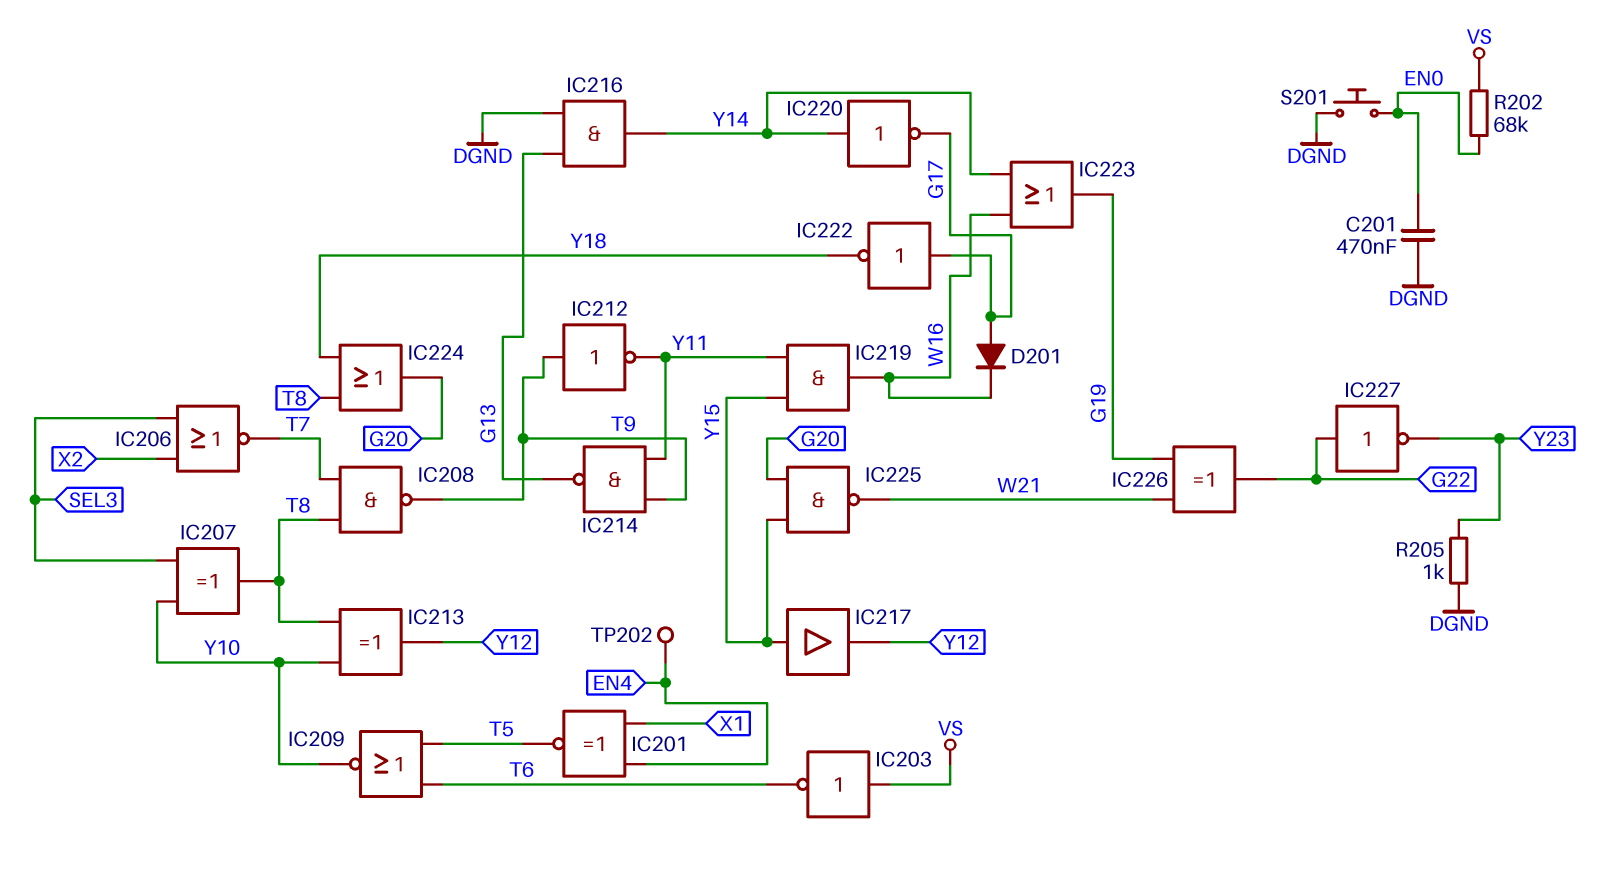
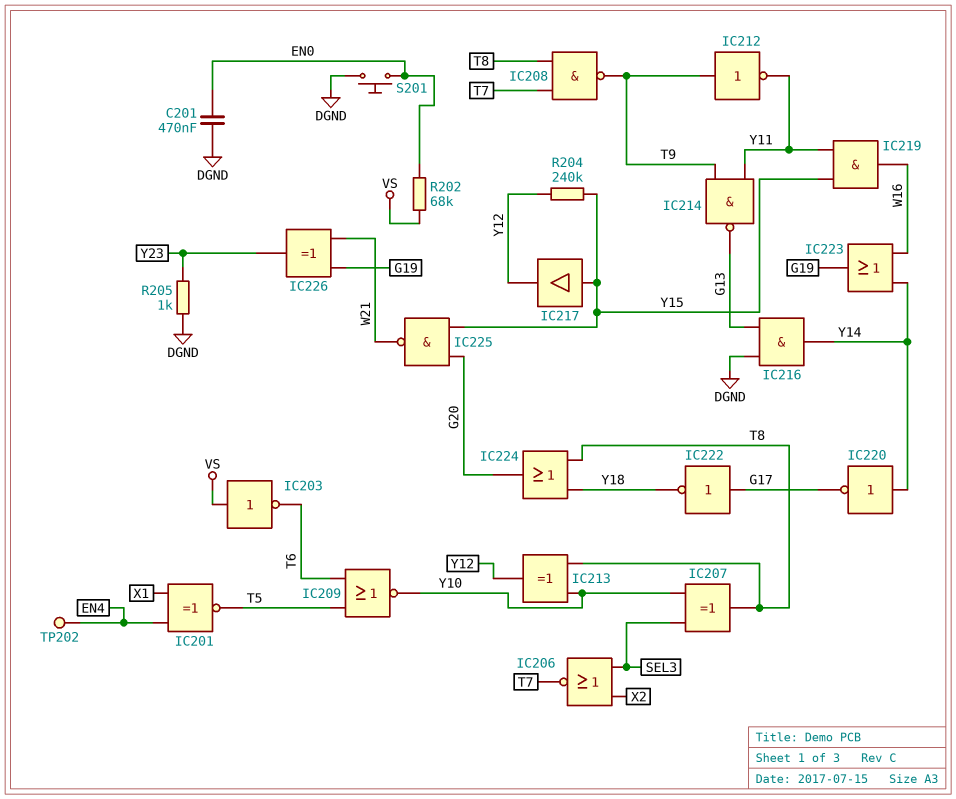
D201: diode (A G17, K W16) -> none
IC226: XOR (in G19, in W21, out G22) -> XOR (in G19, in W21, out Y23)
IC227: NOT (in G22, out Y23) -> none
R204: none -> 240k (Y12, Y15)

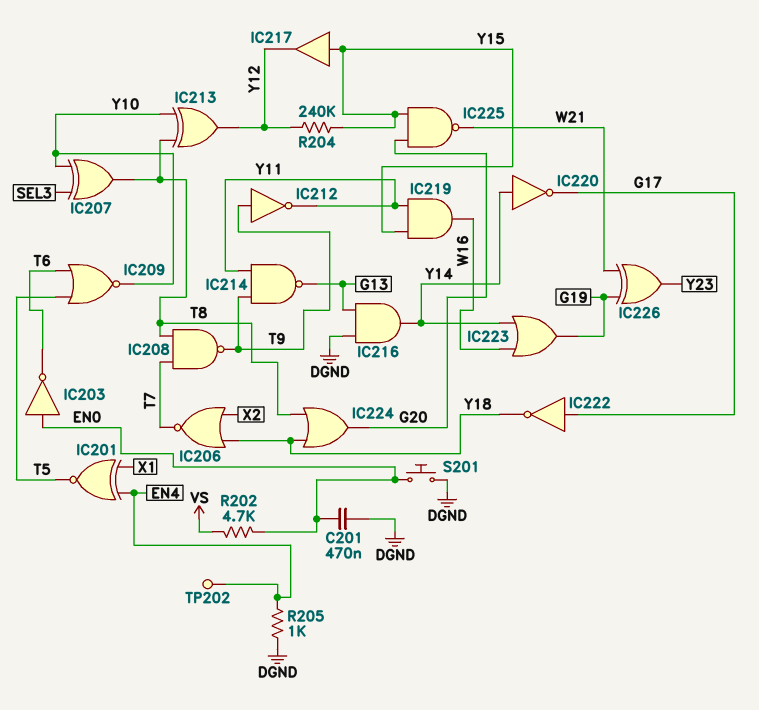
IC203: NOT (in VS, out T6) -> NOT (in EN0, out T6)
IC206: NOR (in SEL3, in X2, out T7) -> NOR (in X2, in Y18, out T7)
R202: 68k (EN0, VS) -> 4.7k (EN0, VS)
R205: 1k (DGND, Y23) -> 1k (DGND, EN4)

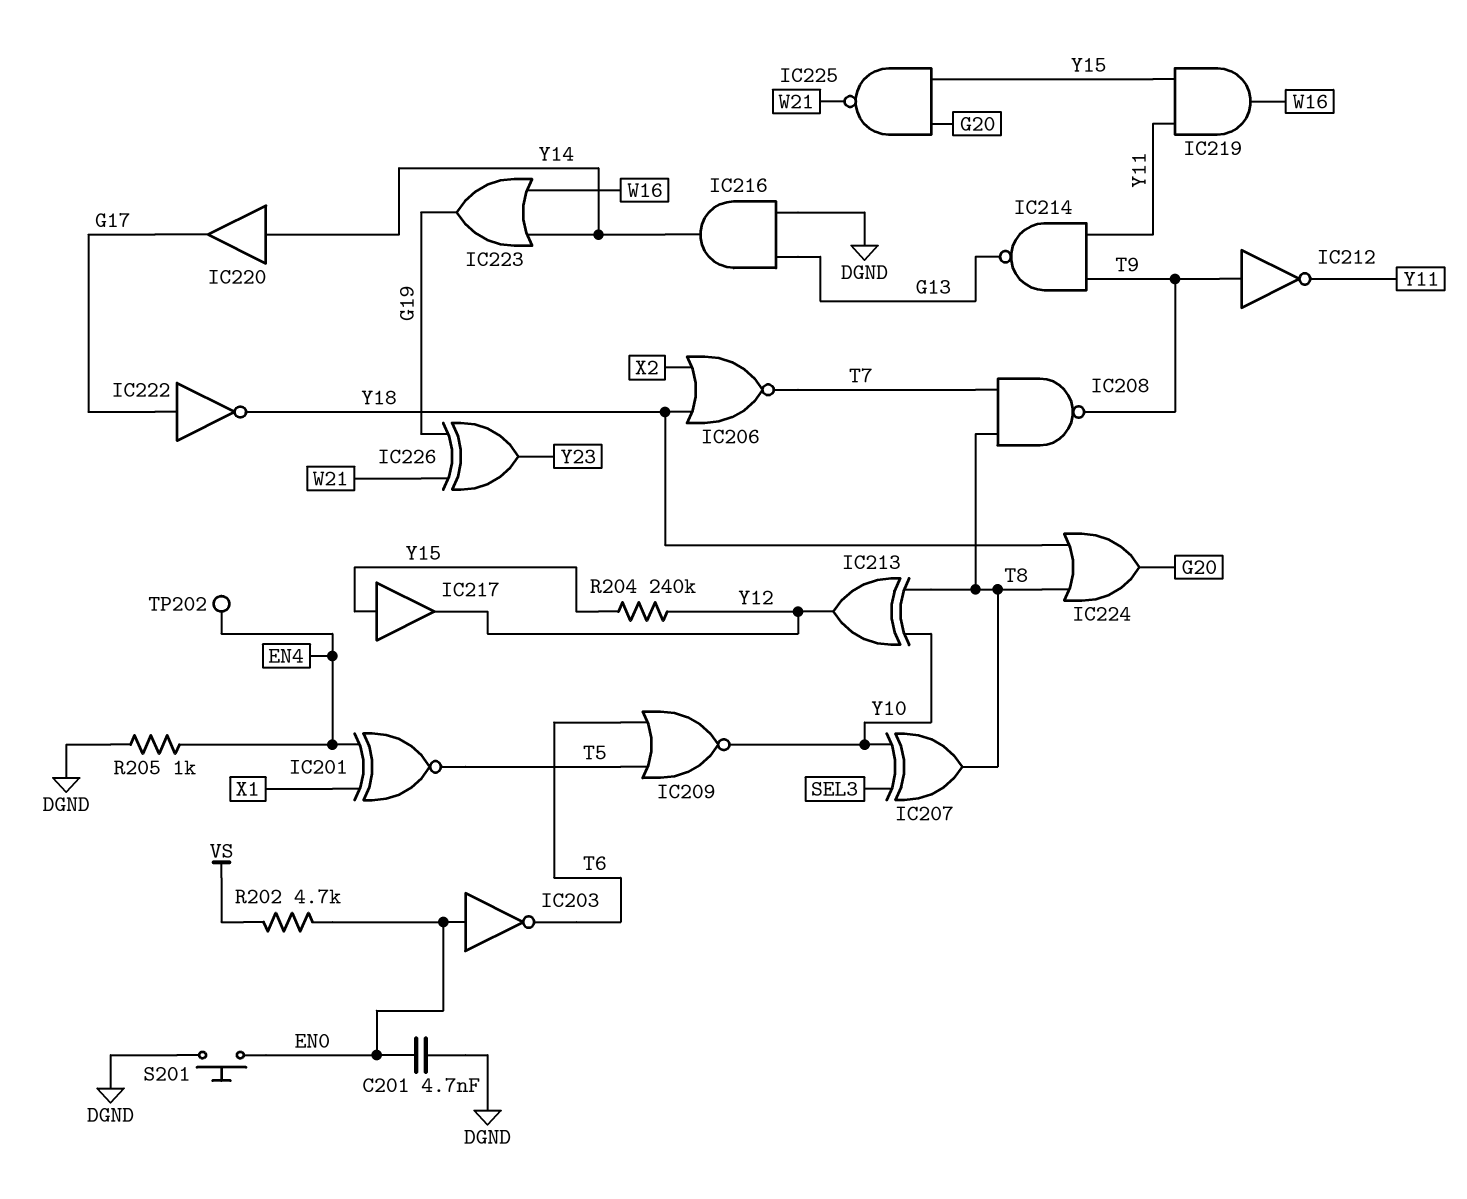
C201: 470nF (DGND, EN0) -> 4.7nF (DGND, EN0)
IC220: NOT (in Y14, out G17) -> buffer (in Y14, out G17)

